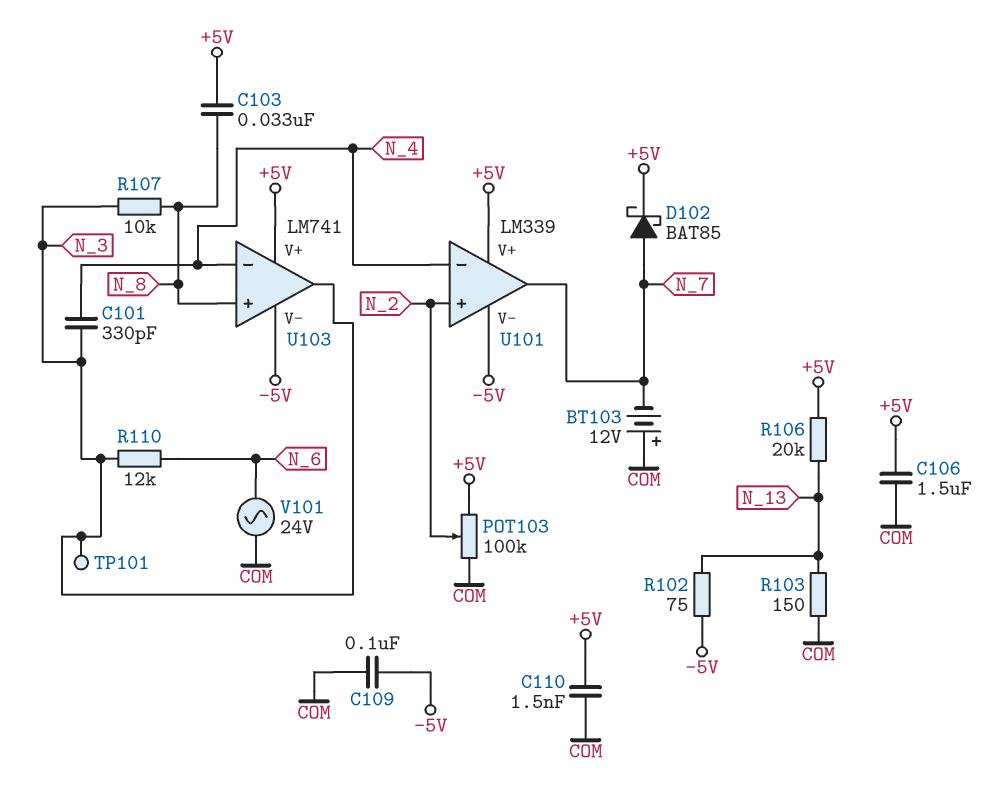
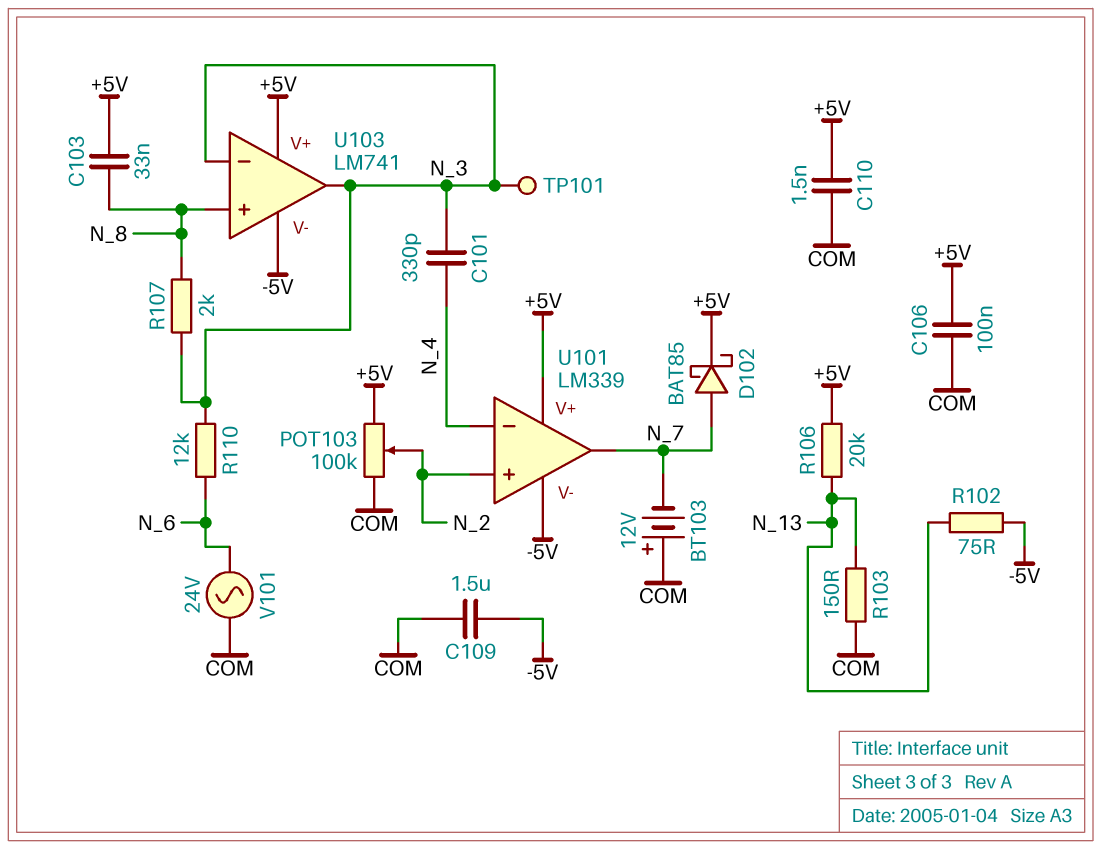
C106: 1.5uF (+5V, COM) -> 100nF (+5V, COM)
C109: 100nF (-5V, COM) -> 1.5uF (-5V, COM)
R107: 10k (N_3, N_8) -> 2k (N_3, N_8)
U103 pin in-: N_4 -> N_3

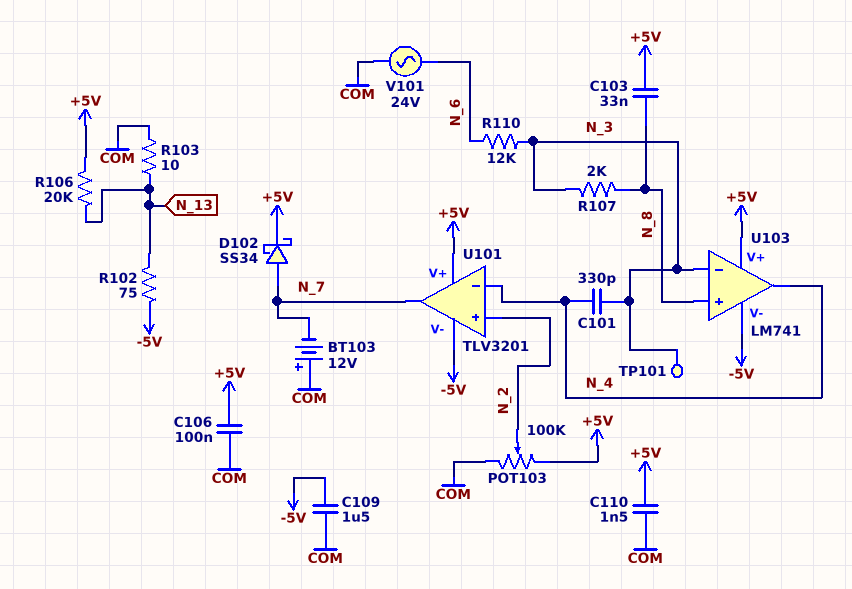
D102: schottky BAT85 (A N_7, K +5V) -> schottky SS34 (A N_7, K +5V)
R103: 150 (COM, N_13) -> 10 (COM, N_13)
U101: LM339 -> TLV3201
U103 pin out: N_3 -> N_4

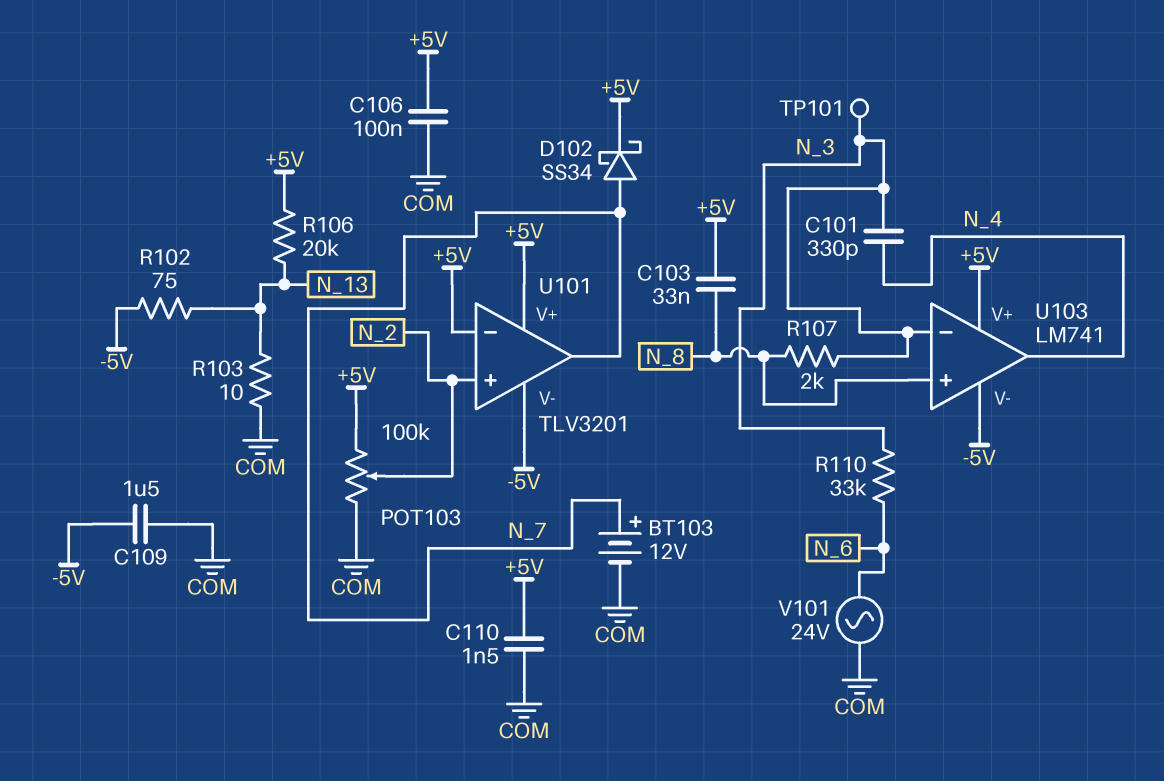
BT103: 12V (plus COM, minus N_7) -> 12V (plus N_7, minus COM)
R110: 12k (N_3, N_6) -> 33k (N_3, N_6)
U101 pin in-: N_4 -> +5V

